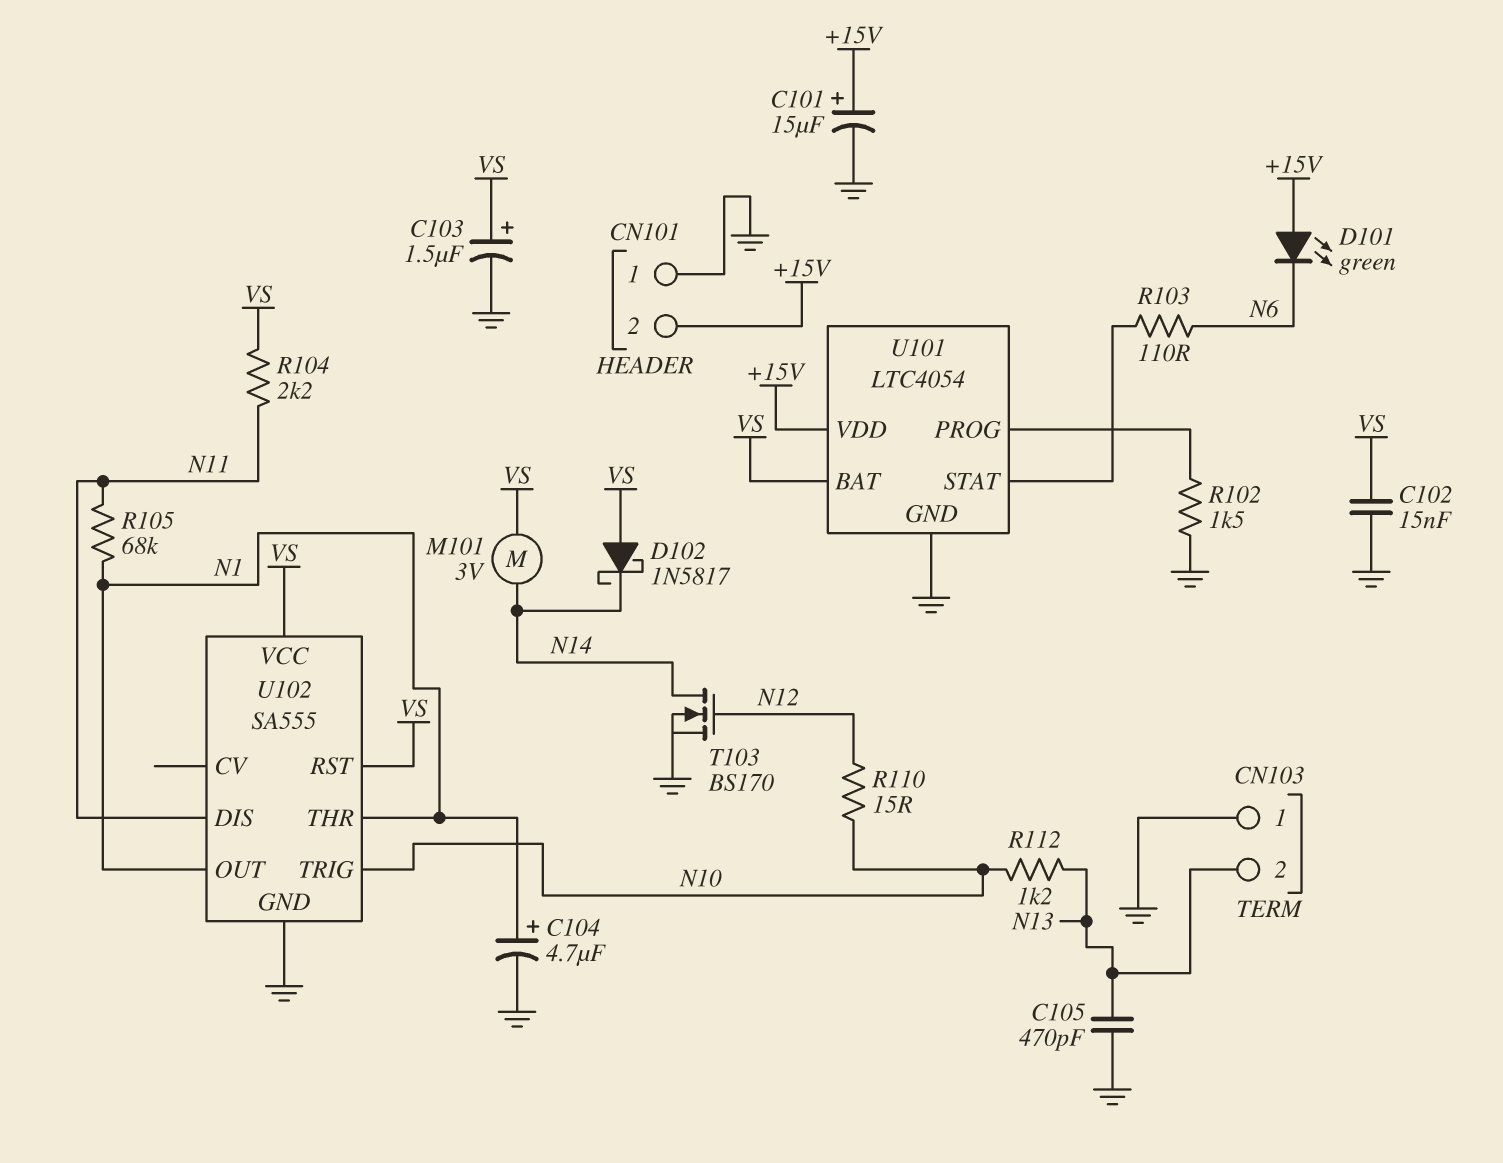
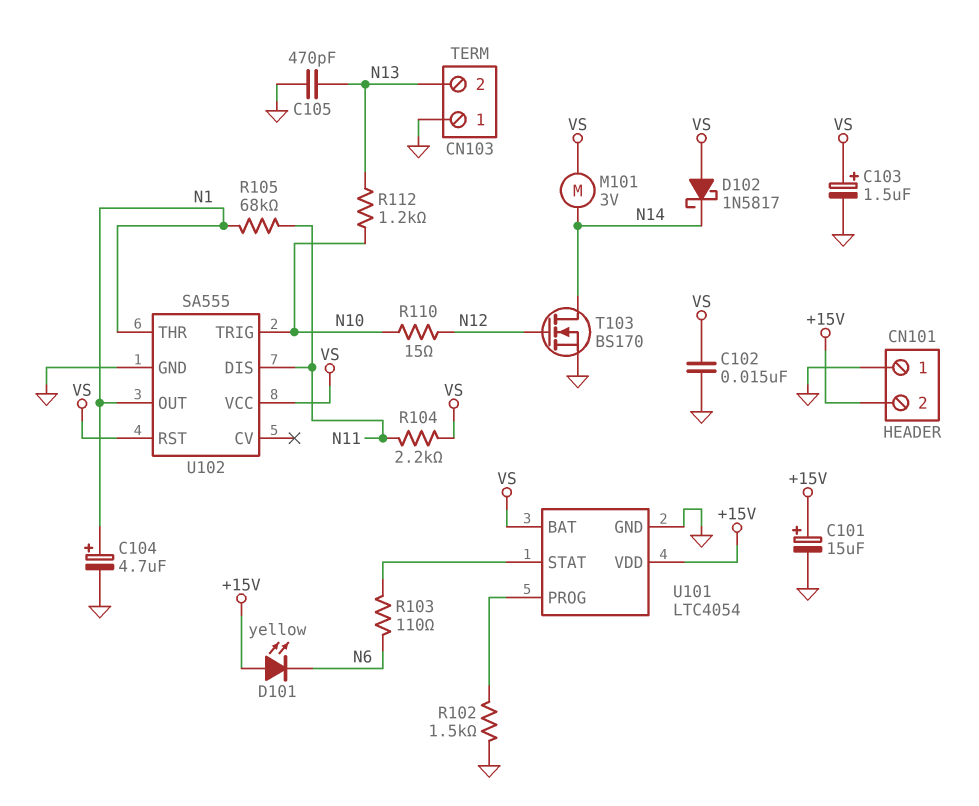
D101: LED green (A +15V, K N6) -> LED yellow (A +15V, K N6)

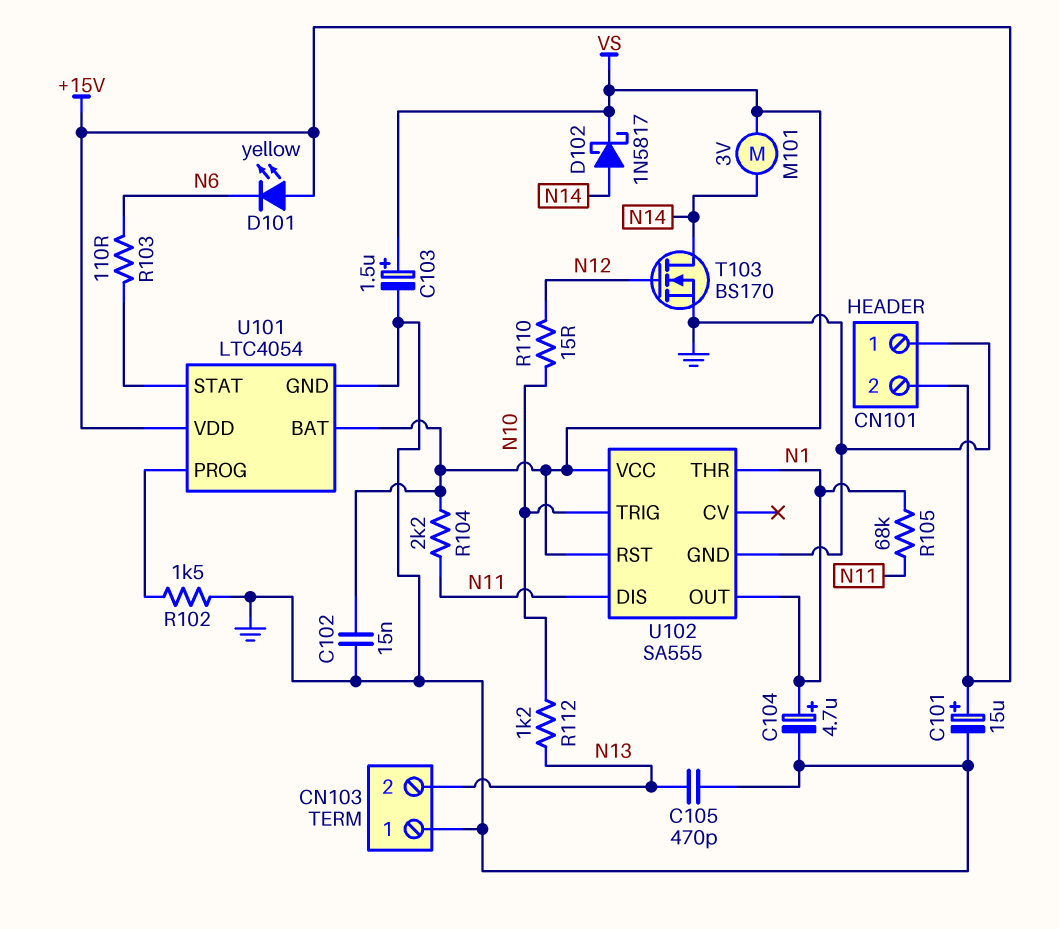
D102: schottky 1N5817 (A VS, K N14) -> schottky 1N5817 (A N14, K VS)

